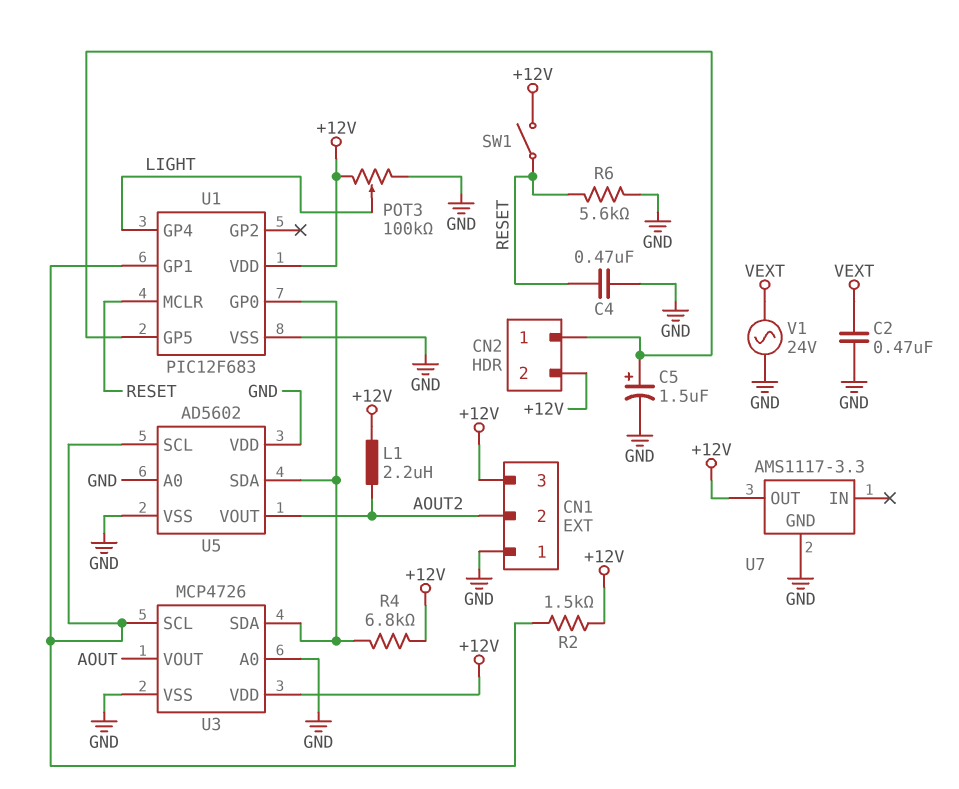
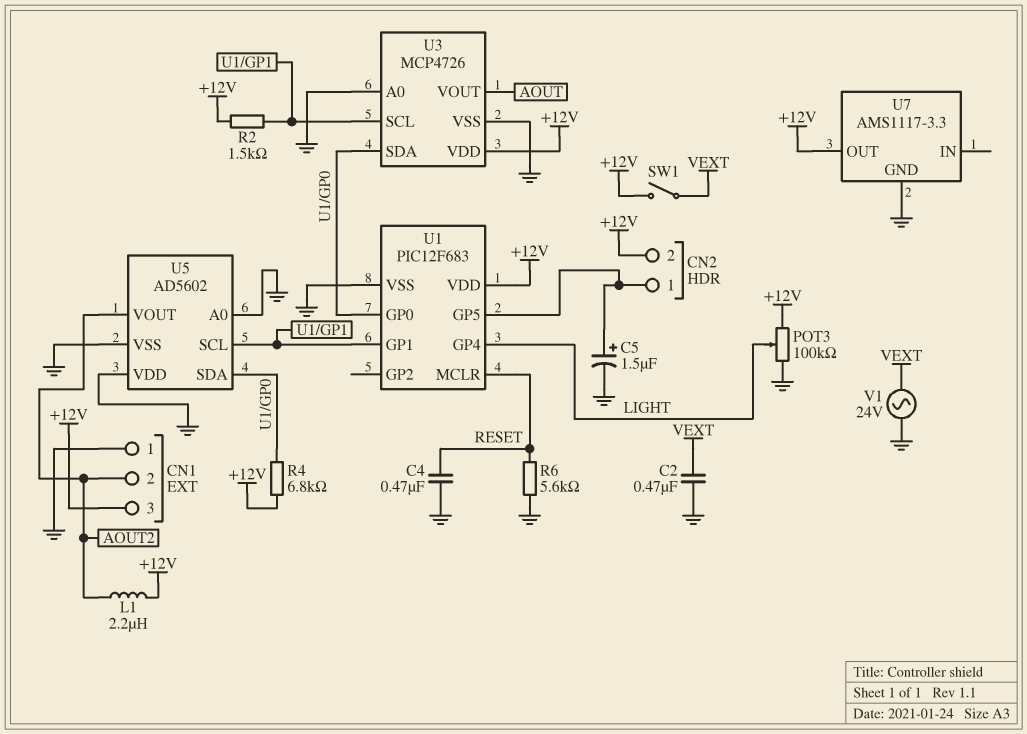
SW1: switch (+12V, RESET) -> switch (+12V, VEXT)

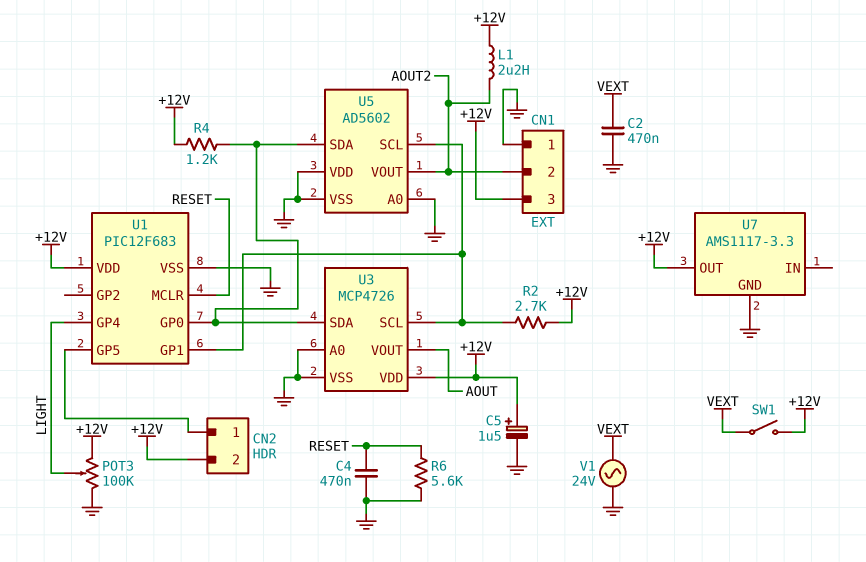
C5: 1.5uF (plus CN2/1, minus GND) -> 1.5uF (plus +12V, minus GND)
R2: 1.5k (+12V, U1/GP1) -> 2.7k (+12V, U1/GP1)
R4: 6.8k (+12V, U1/GP0) -> 1.2k (+12V, U1/GP0)

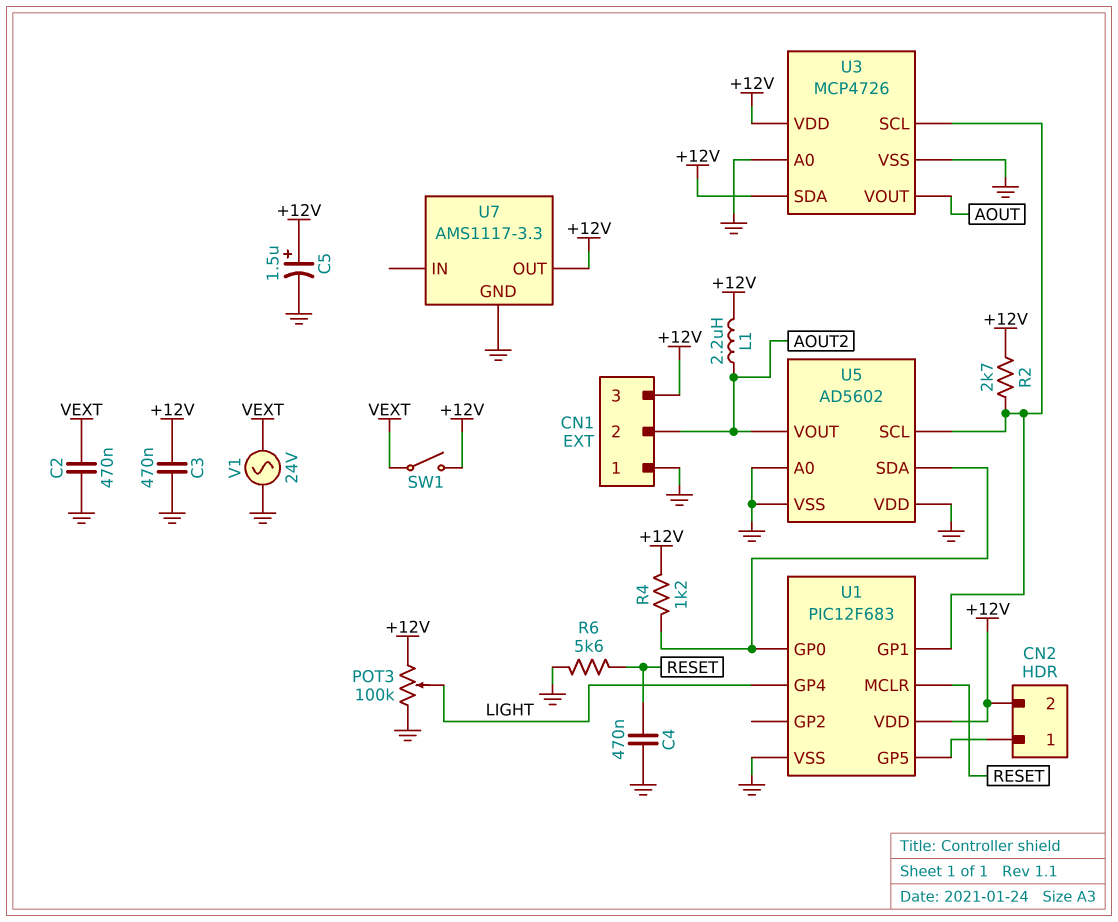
C3: none -> 470nF (+12V, GND)
U3 pin SDA: U1/GP0 -> +12V

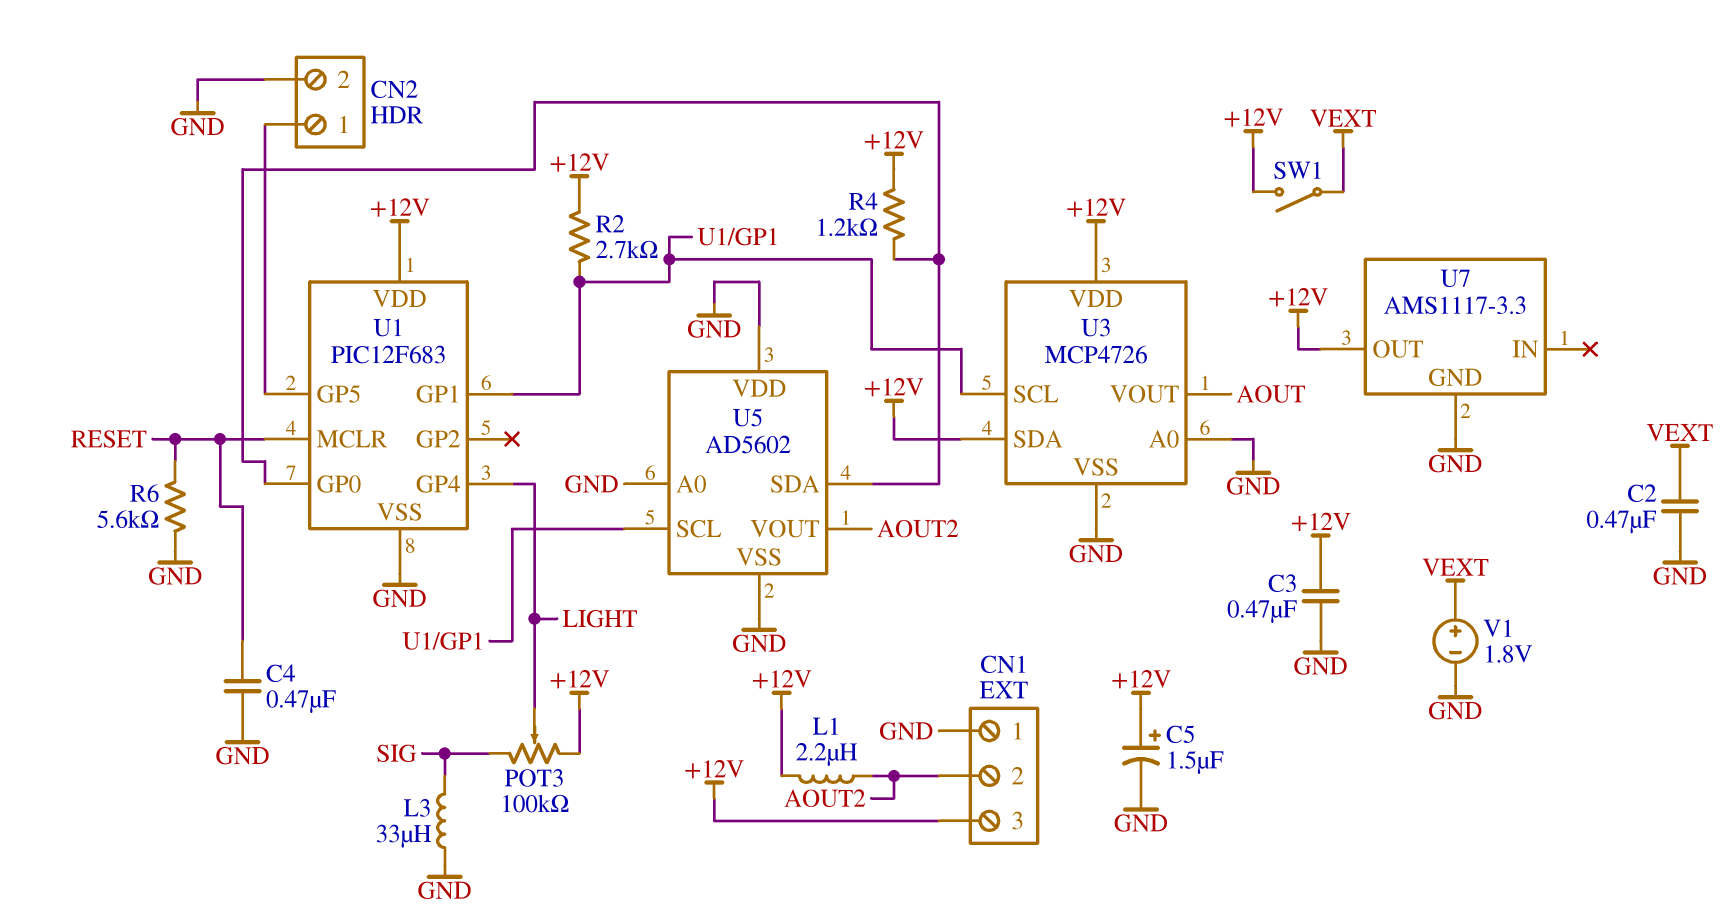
CN2 pin 2: +12V -> GND
L3: none -> 33uH (GND, SIG)
POT3: 100k (+12V, GND, wiper LIGHT) -> 100k (+12V, SIG, wiper LIGHT)
V1: AC 24V (GND, VEXT) -> 1.8V (plus VEXT, minus GND)

